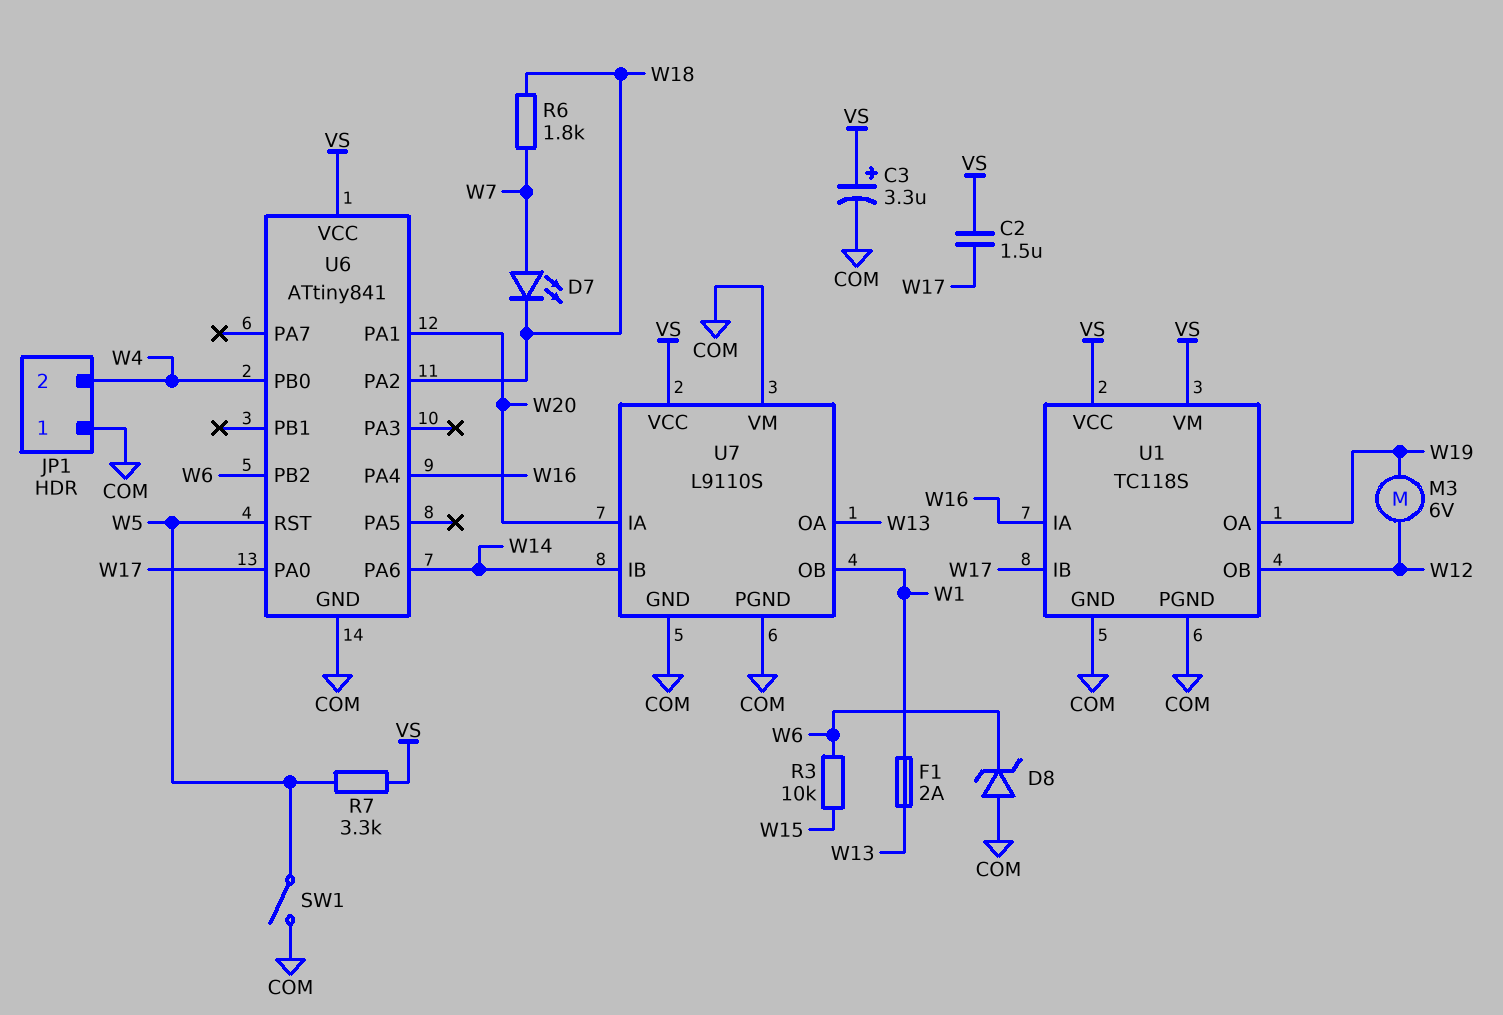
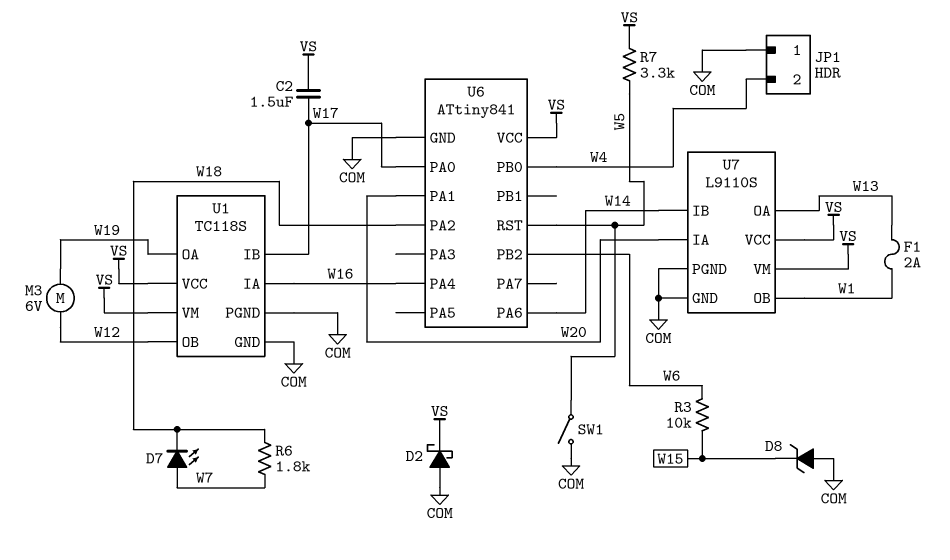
C3: 3.3uF (plus VS, minus COM) -> none
D2: none -> schottky (A COM, K VS)
D8: zener (A COM, K W6) -> zener (A COM, K W15)
U7 pin VM: COM -> VS

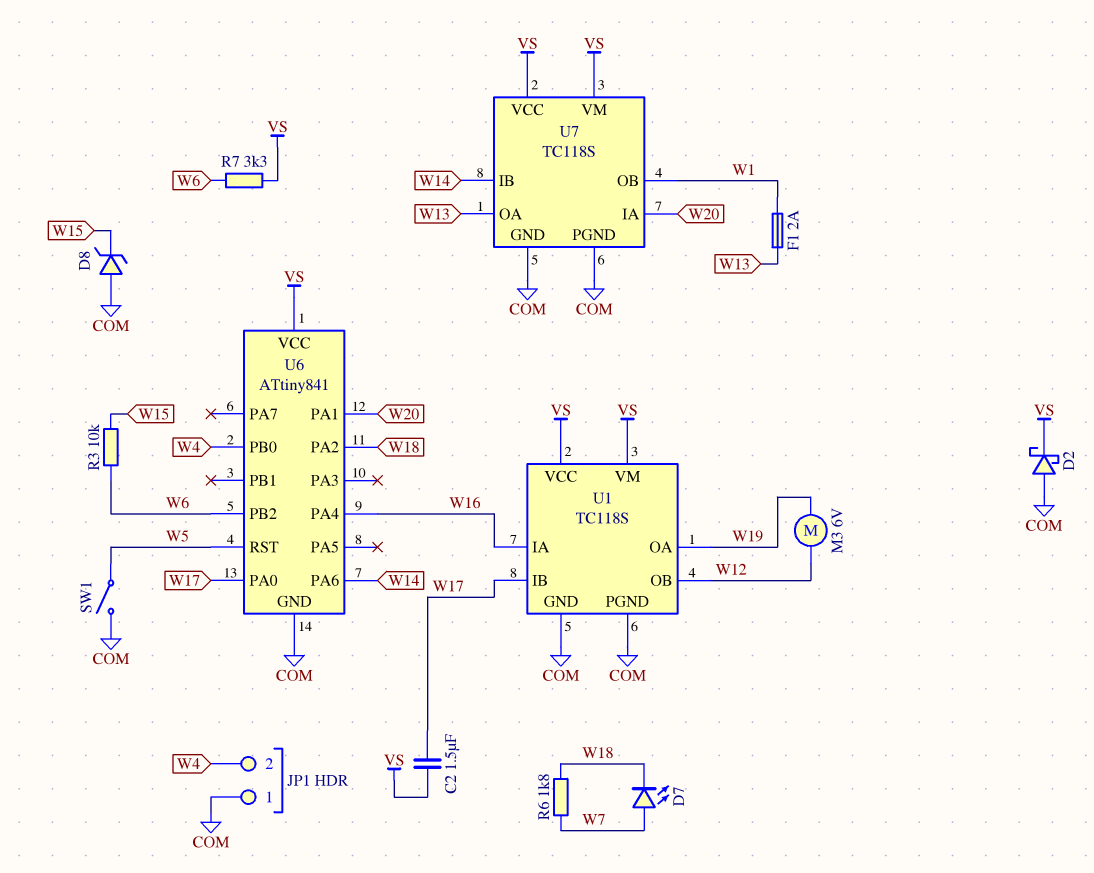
R7: 3.3k (VS, W5) -> 3.3k (VS, W6)
U7: L9110S -> TC118S

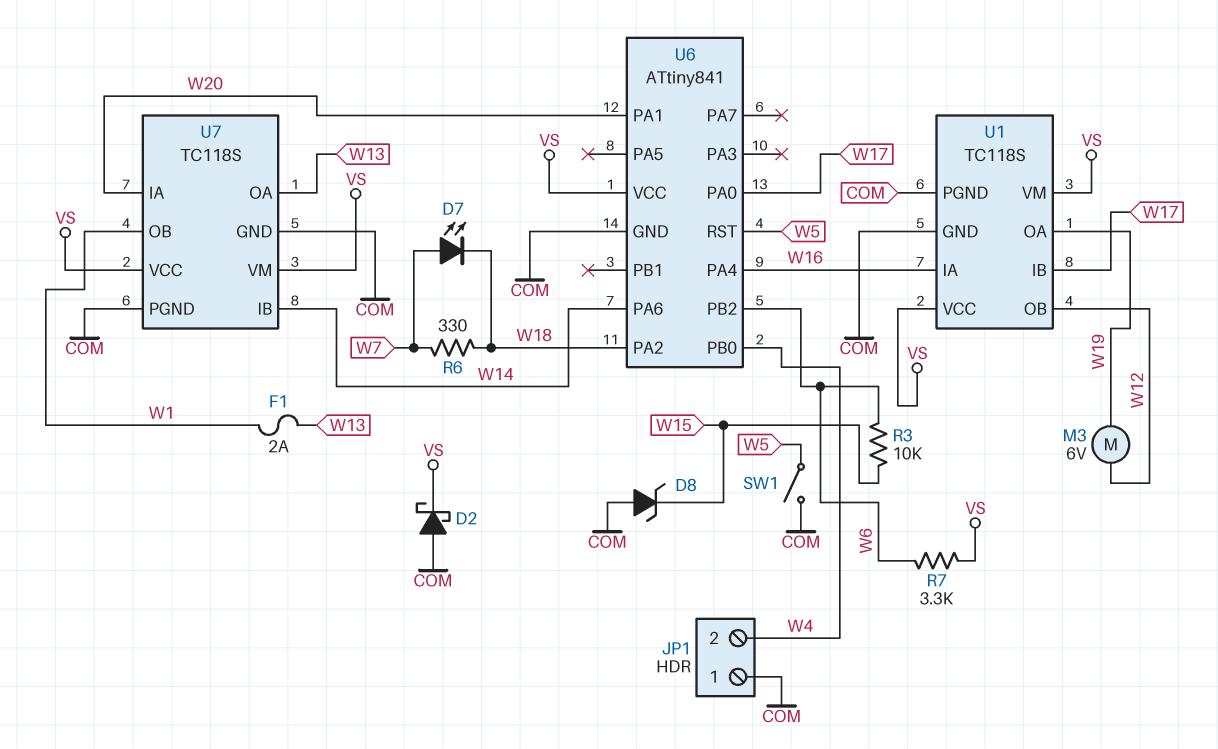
C2: 1.5uF (VS, W17) -> none
R6: 1.8k (W7, W18) -> 330 (W7, W18)

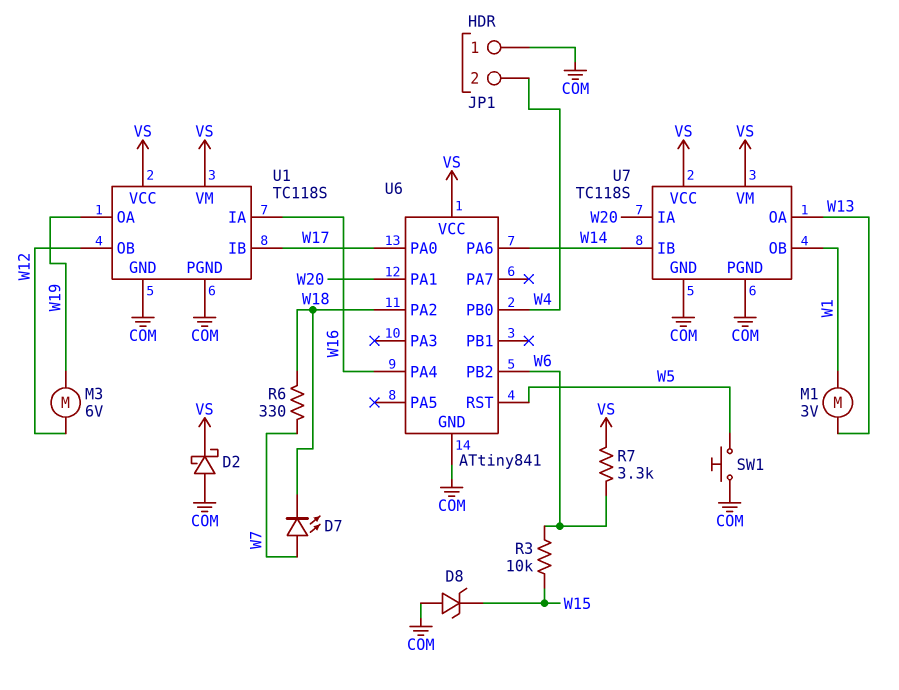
F1: 2A (W1, W13) -> none
M1: none -> motor 3V (W1, W13)
SW1: switch (COM, W5) -> button (COM, W5)

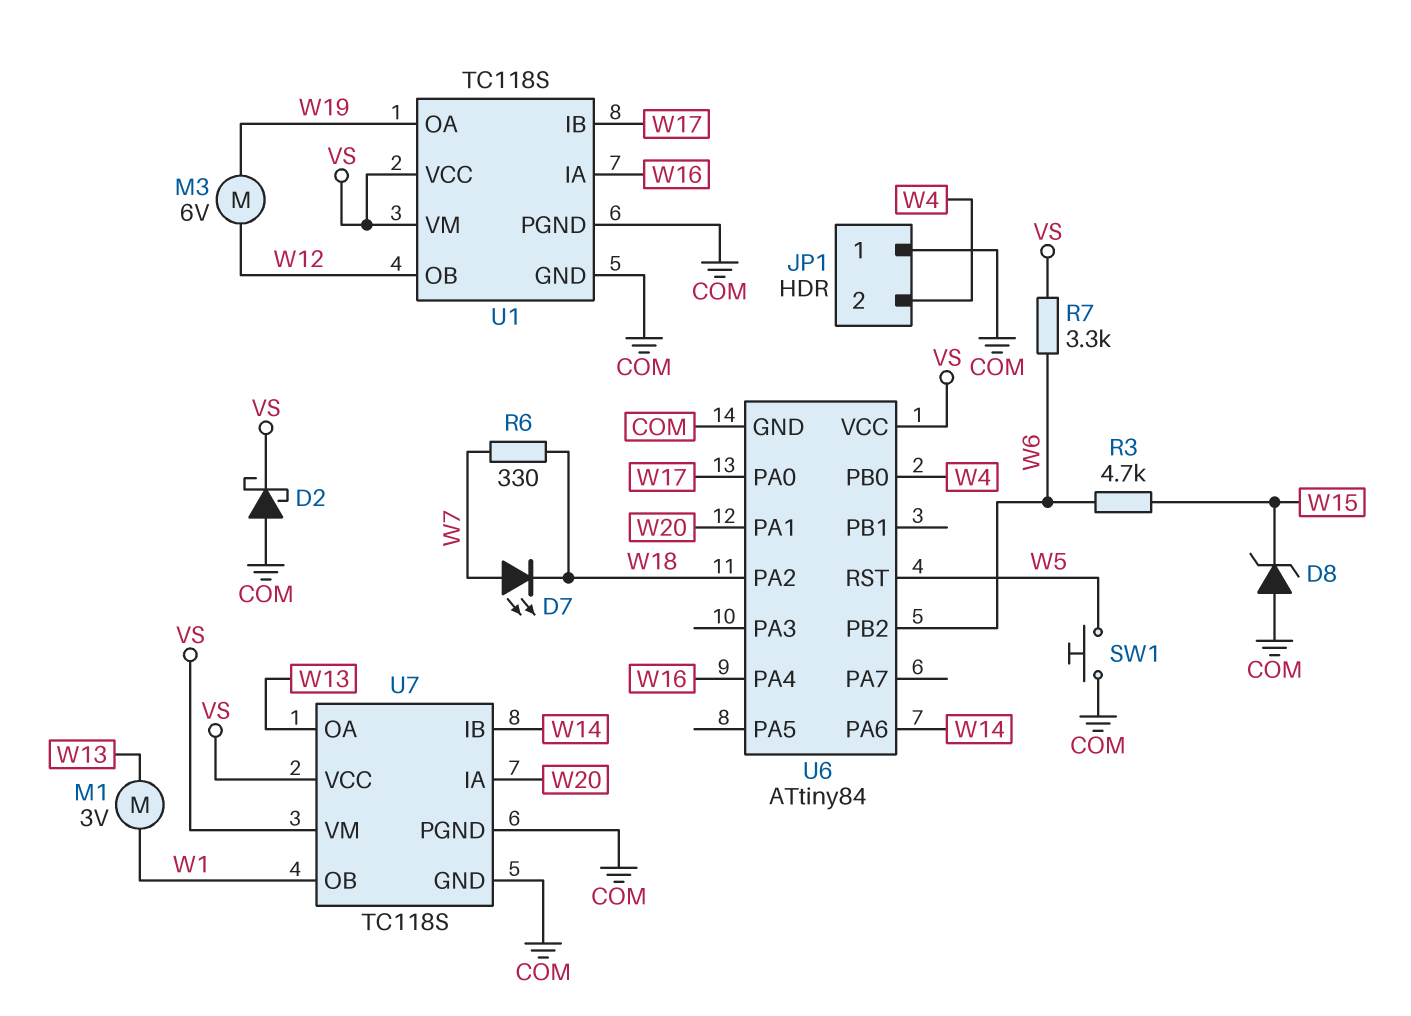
R3: 10k (W6, W15) -> 4.7k (W6, W15)
U6: ATtiny841 -> ATtiny84

